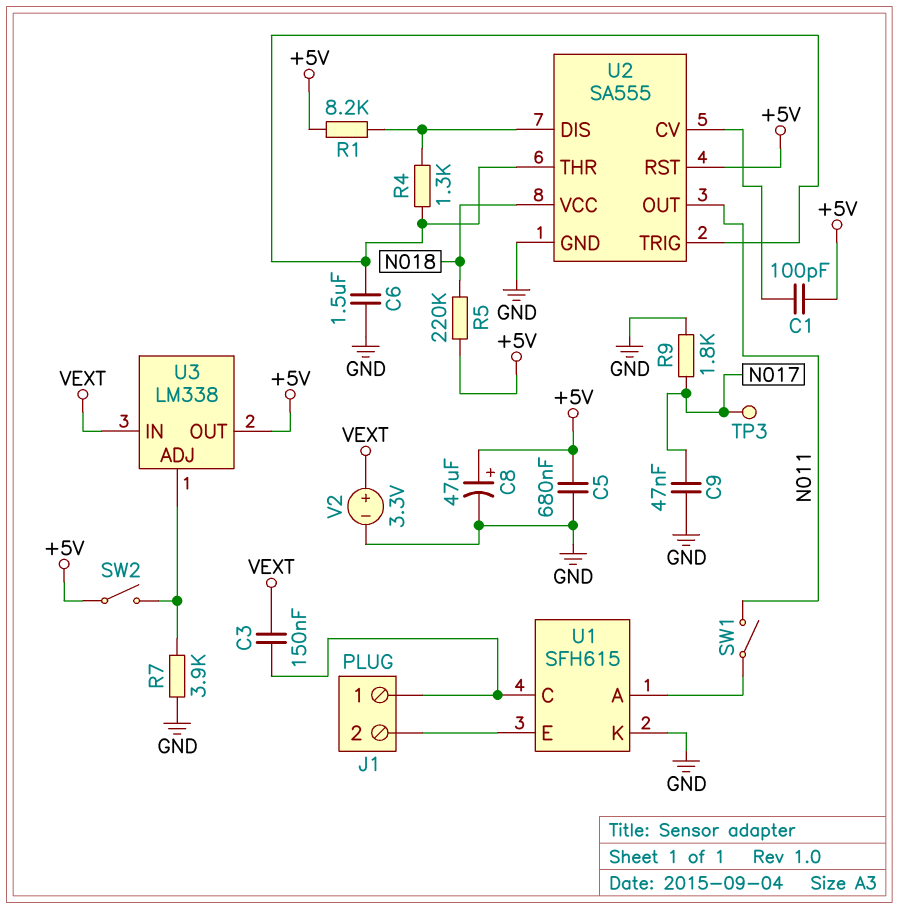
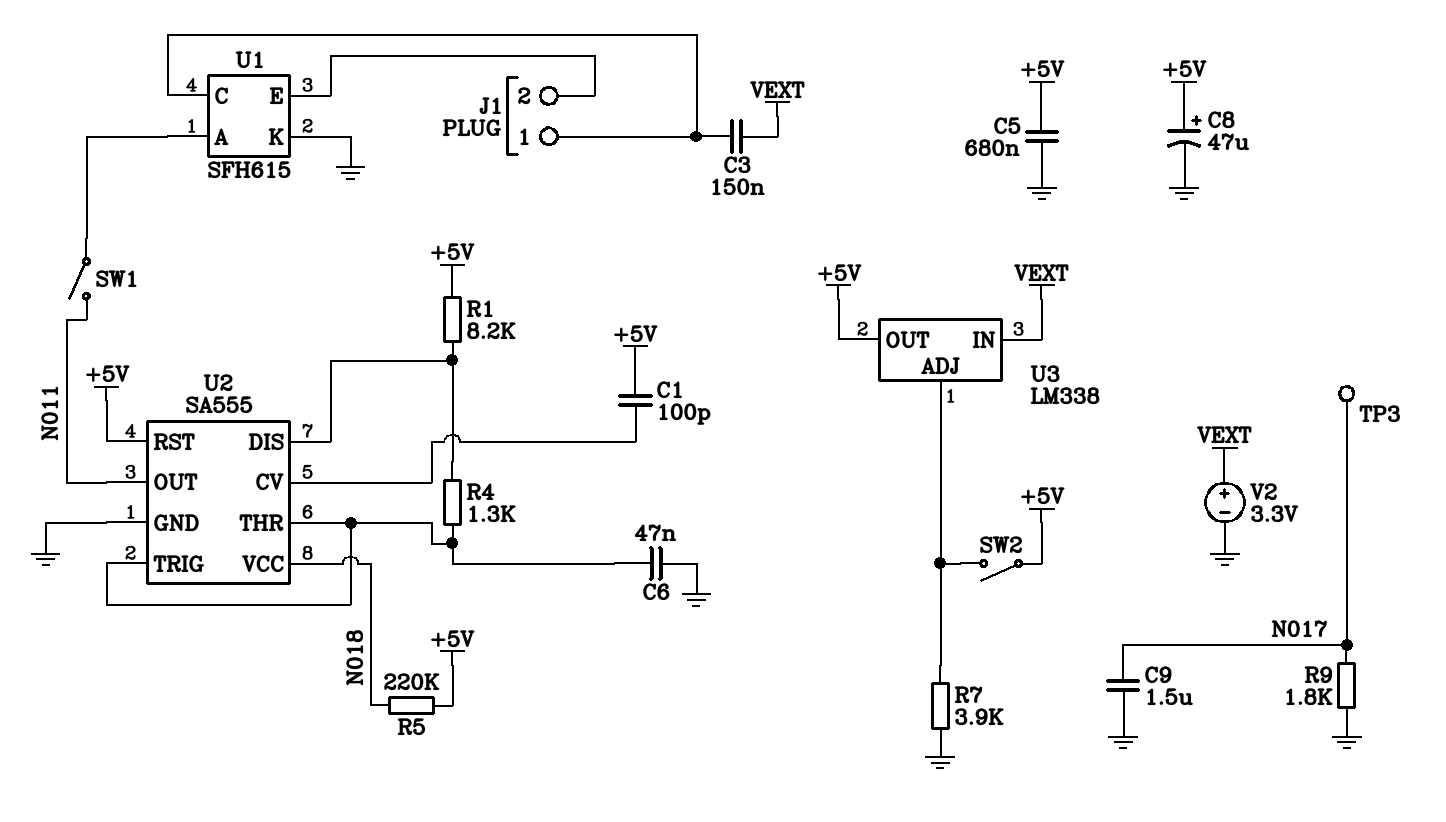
C6: 1.5uF (GND, U2/THR) -> 47nF (GND, U2/THR)
C9: 47nF (GND, N017) -> 1.5uF (GND, N017)

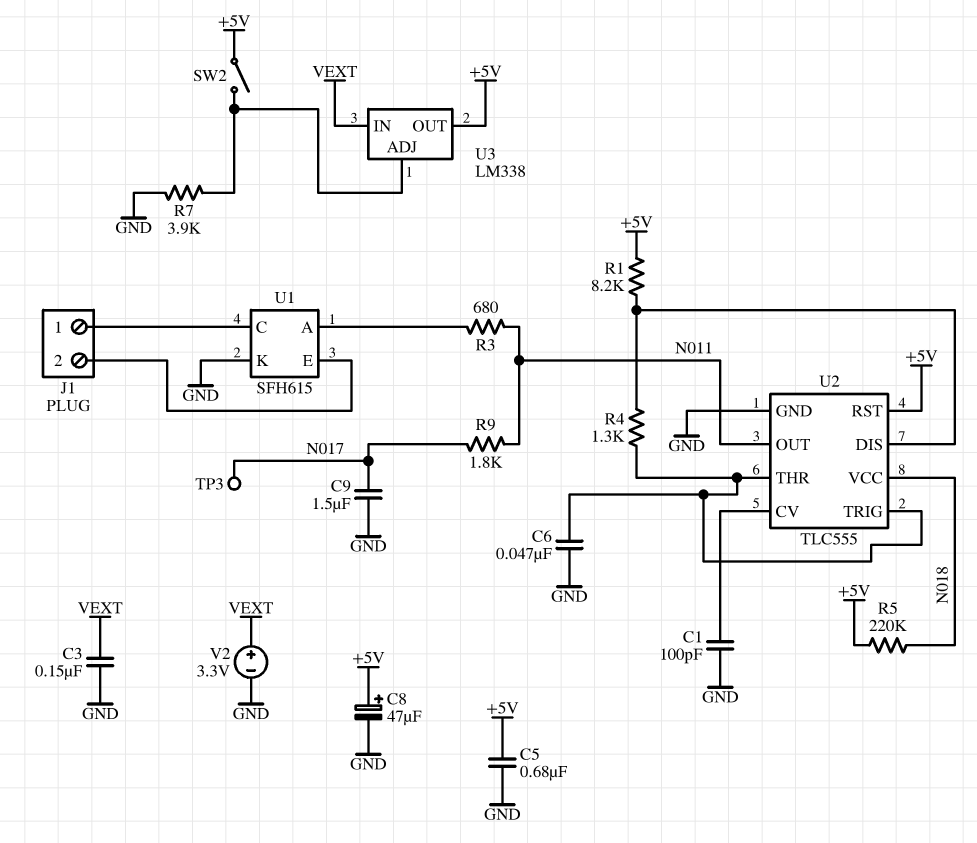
C1: 100pF (+5V, U2/CV) -> 100pF (GND, U2/CV)
C3: 150nF (J1/1, VEXT) -> 150nF (GND, VEXT)
R3: none -> 680 (N011, U1/A)
R9: 1.8k (GND, N017) -> 1.8k (N011, N017)
SW1: switch (N011, U1/A) -> none
U2: SA555 -> TLC555

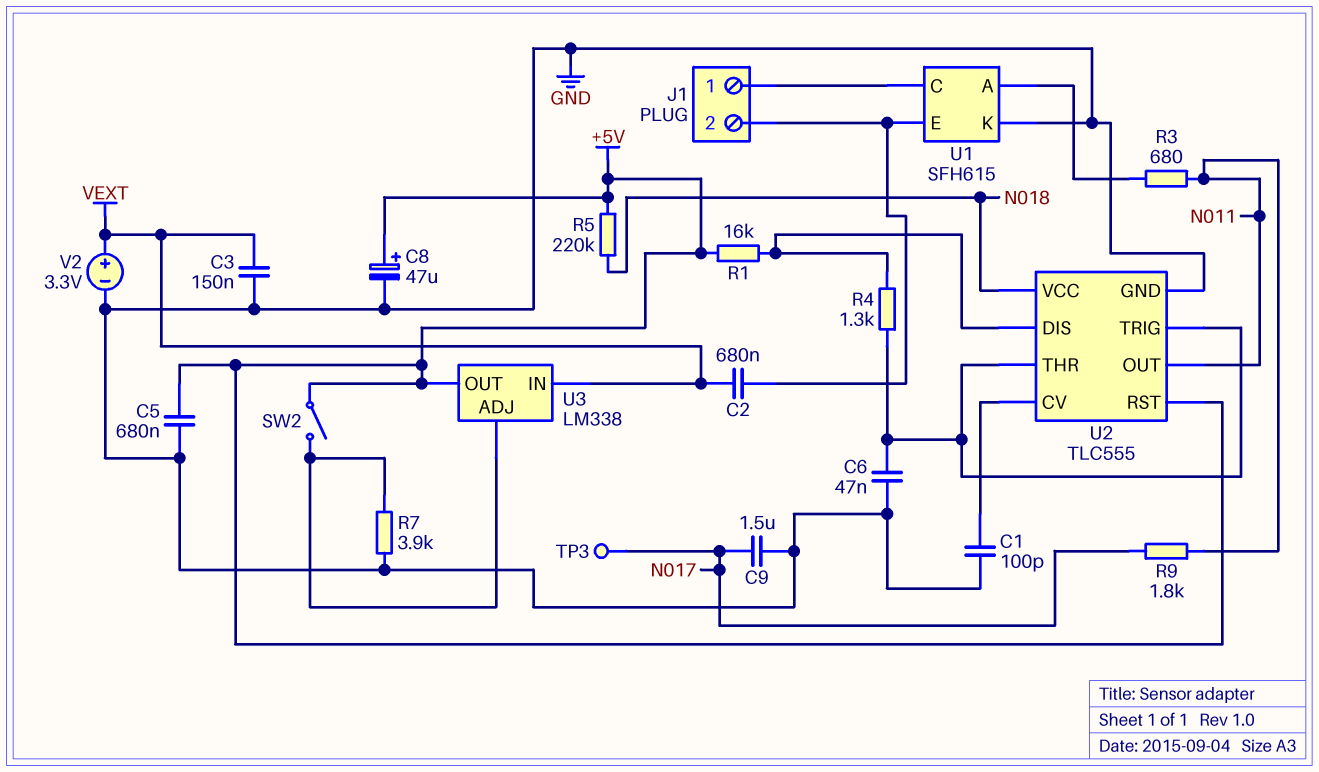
C2: none -> 680nF (J1/2, VEXT)
R1: 8.2k (+5V, U2/DIS) -> 16k (+5V, U2/DIS)

